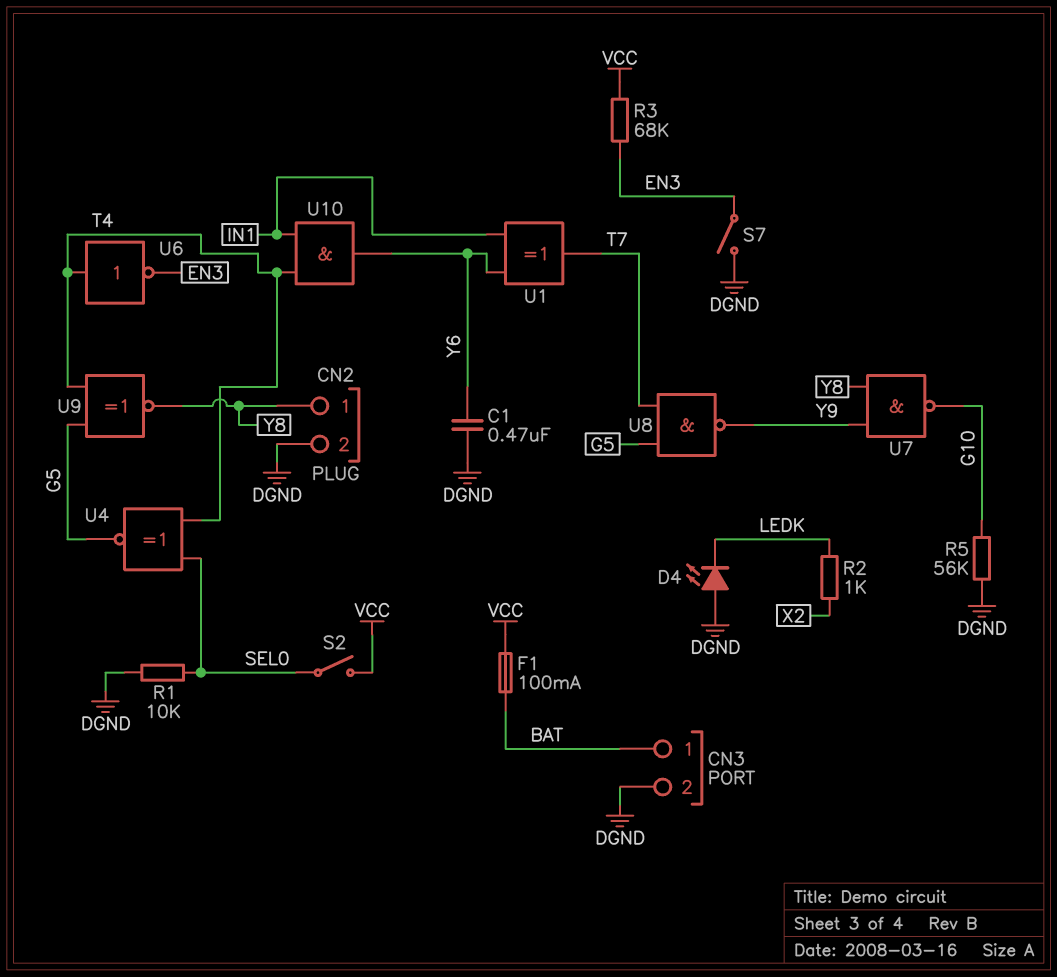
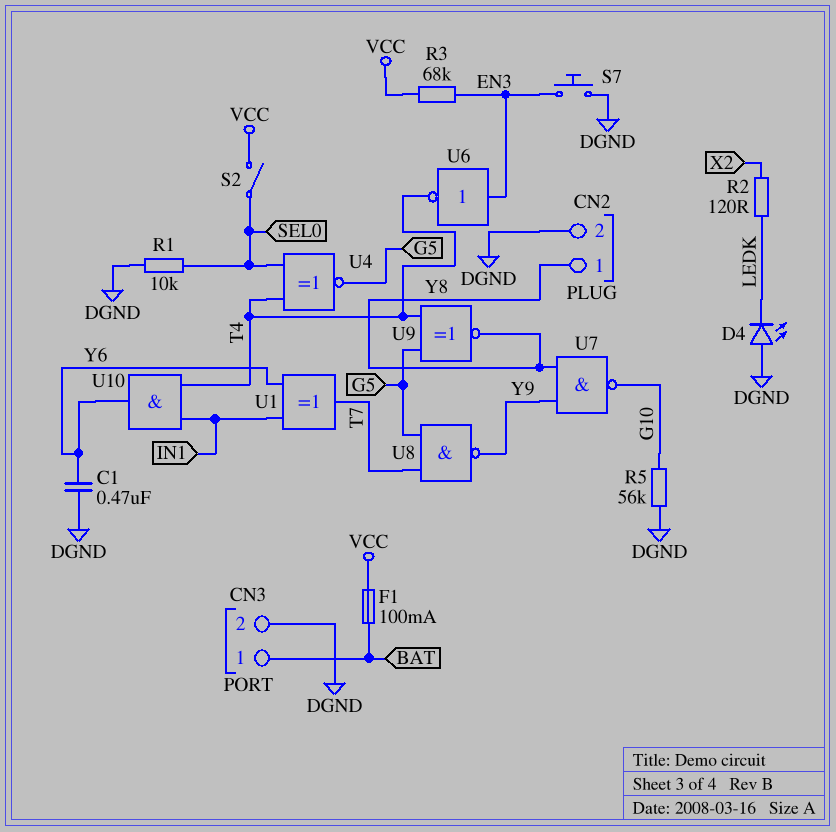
R2: 1k (LEDK, X2) -> 120 (LEDK, X2)
S7: switch (DGND, EN3) -> button (DGND, EN3)
U6: NOT (in T4, out EN3) -> NOT (in EN3, out T4)

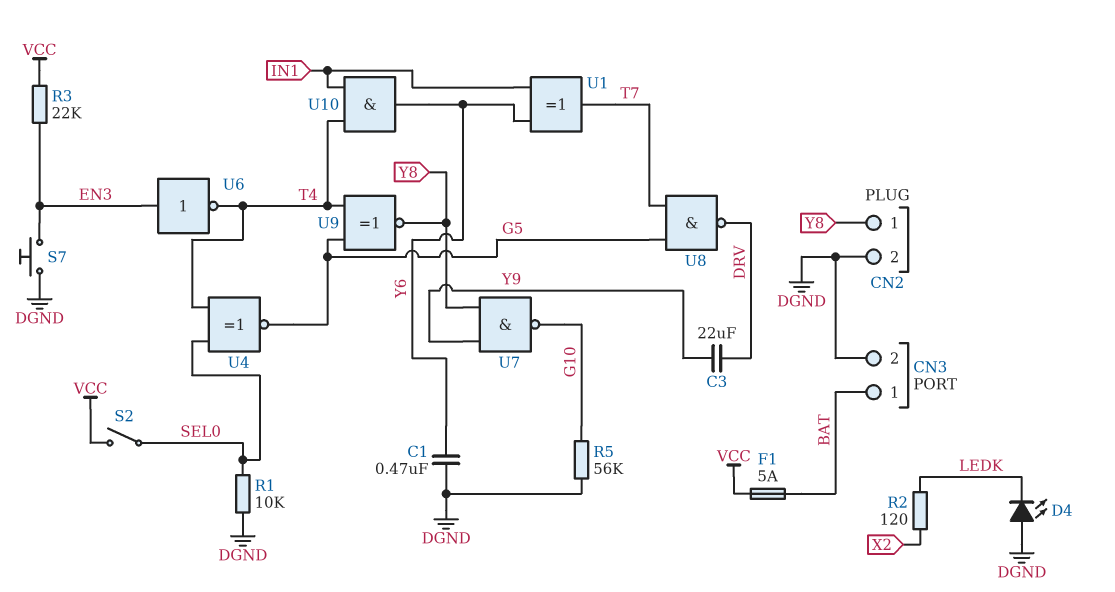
C3: none -> 22uF (DRV, Y9)
F1: 100mA (BAT, VCC) -> 5A (BAT, VCC)
R3: 68k (EN3, VCC) -> 22k (EN3, VCC)
U8: NAND (in G5, in T7, out Y9) -> NAND (in G5, in T7, out DRV)

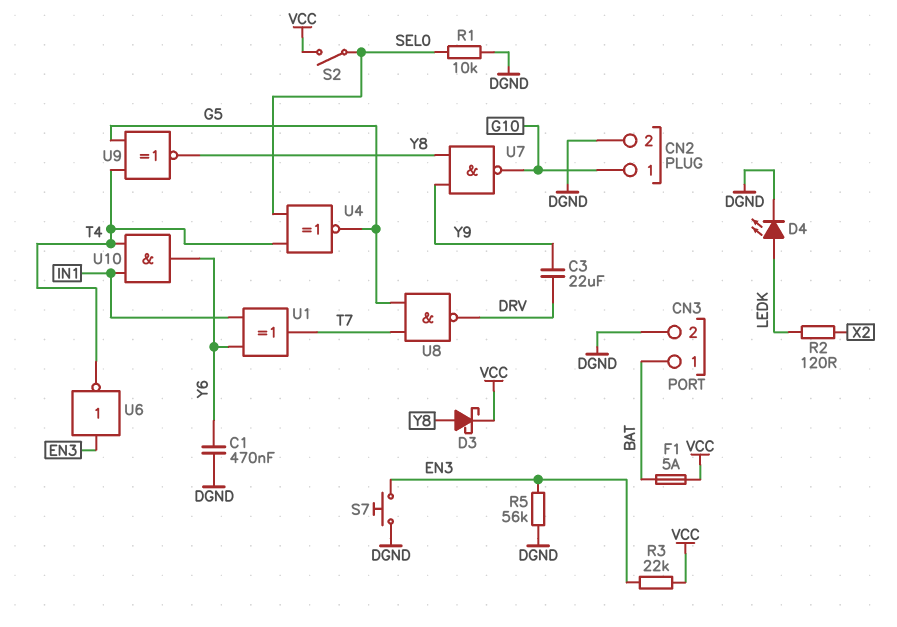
CN2 pin 1: Y8 -> G10
D3: none -> schottky (A Y8, K VCC)
D4: LED (A DGND, K LEDK) -> LED (A LEDK, K DGND)
R5: 56k (DGND, G10) -> 56k (DGND, EN3)

